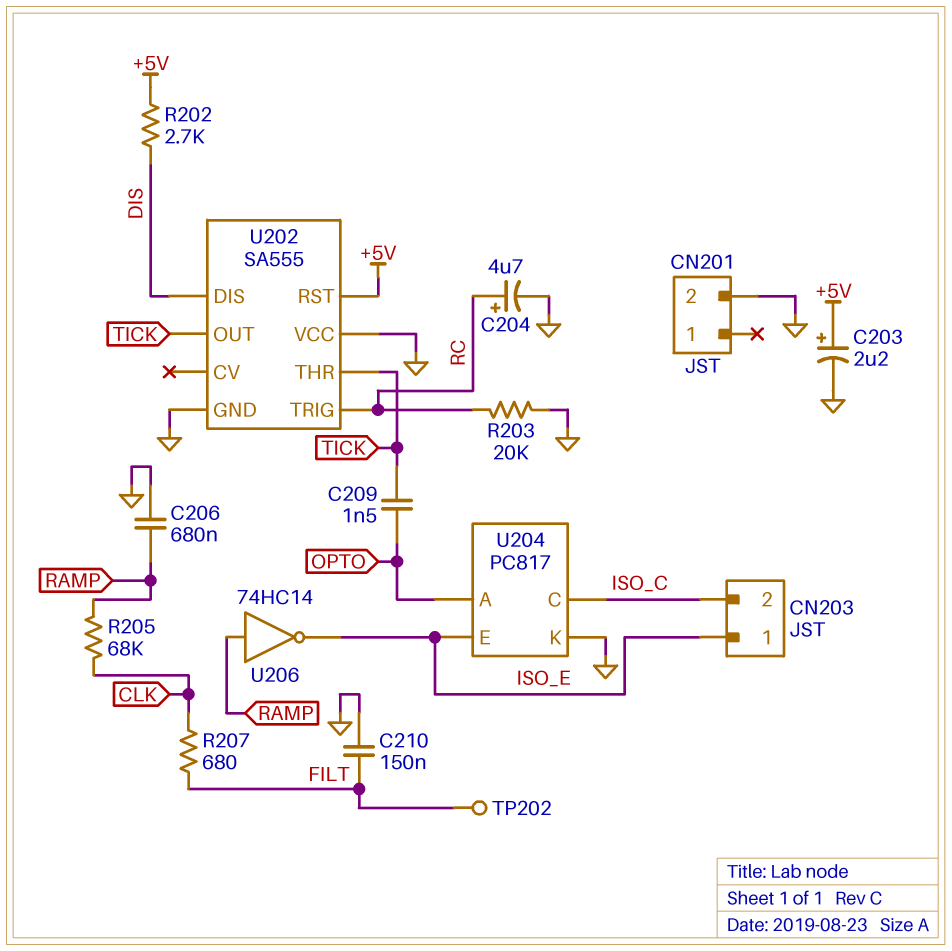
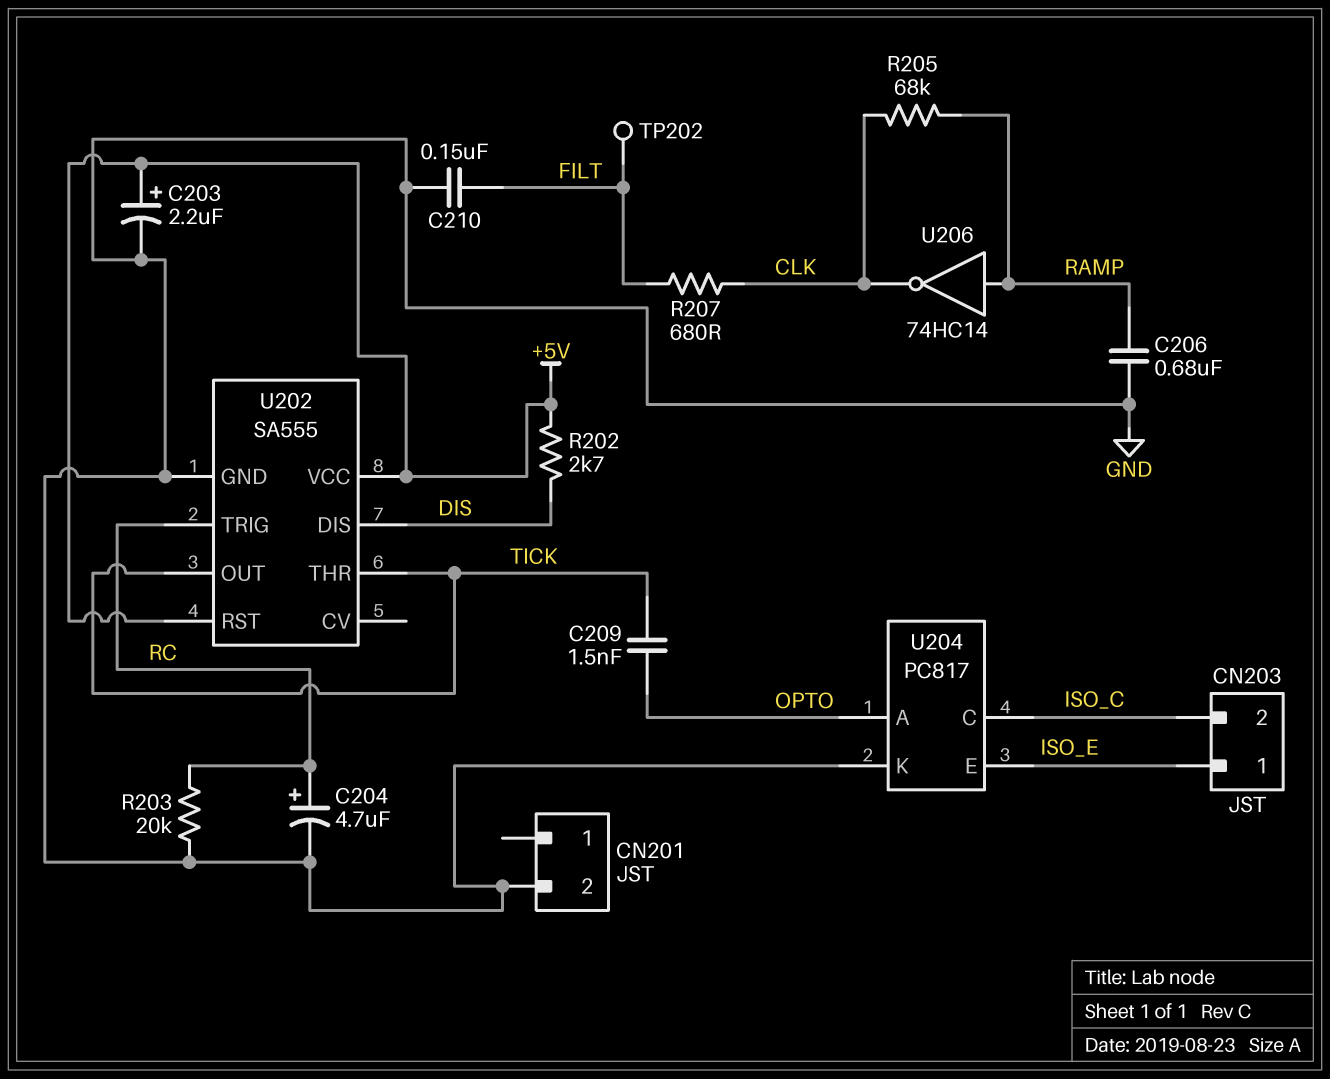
U202 pin VCC: GND -> +5V
U206: NOT 74HC14 (in RAMP, out ISO_E) -> NOT 74HC14 (in RAMP, out CLK)

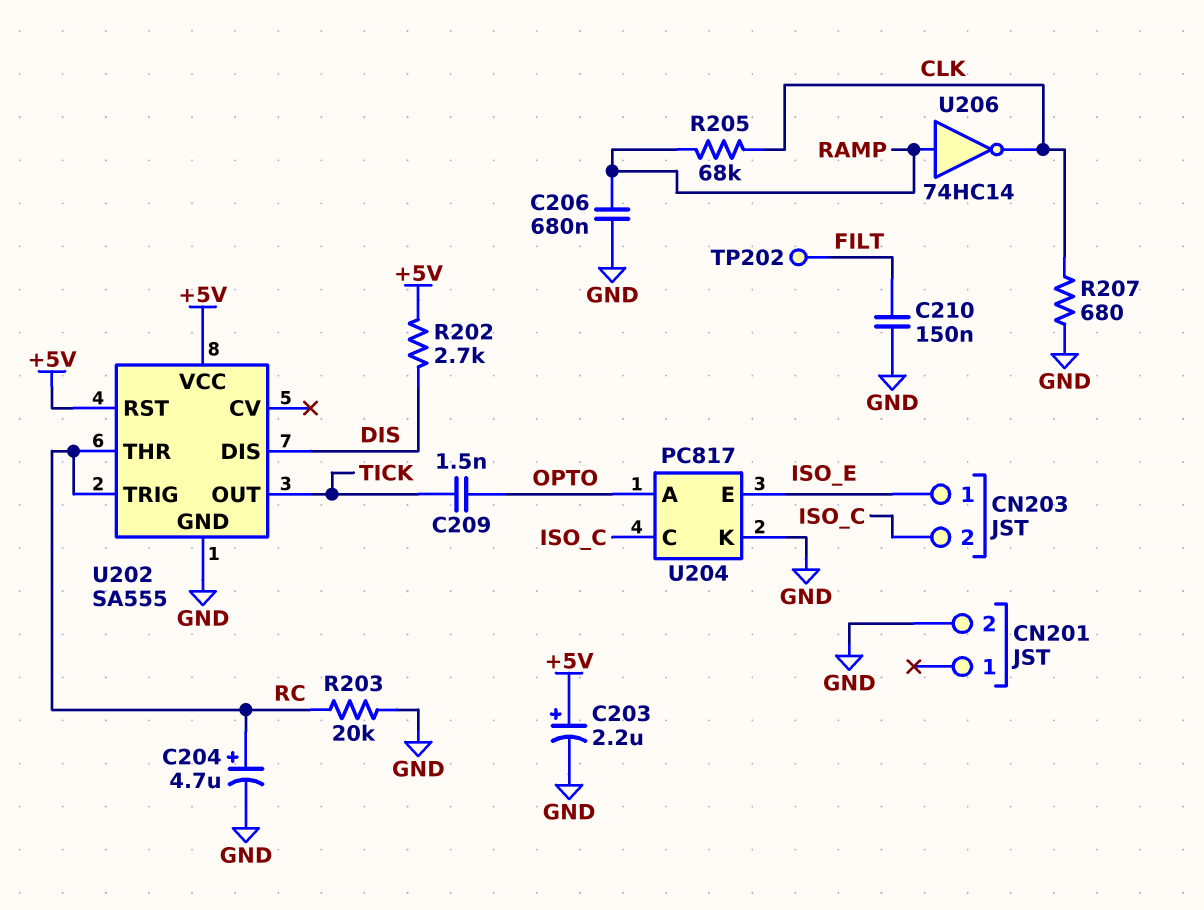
R207: 680 (CLK, FILT) -> 680 (CLK, GND)
U202 pin THR: TICK -> RC

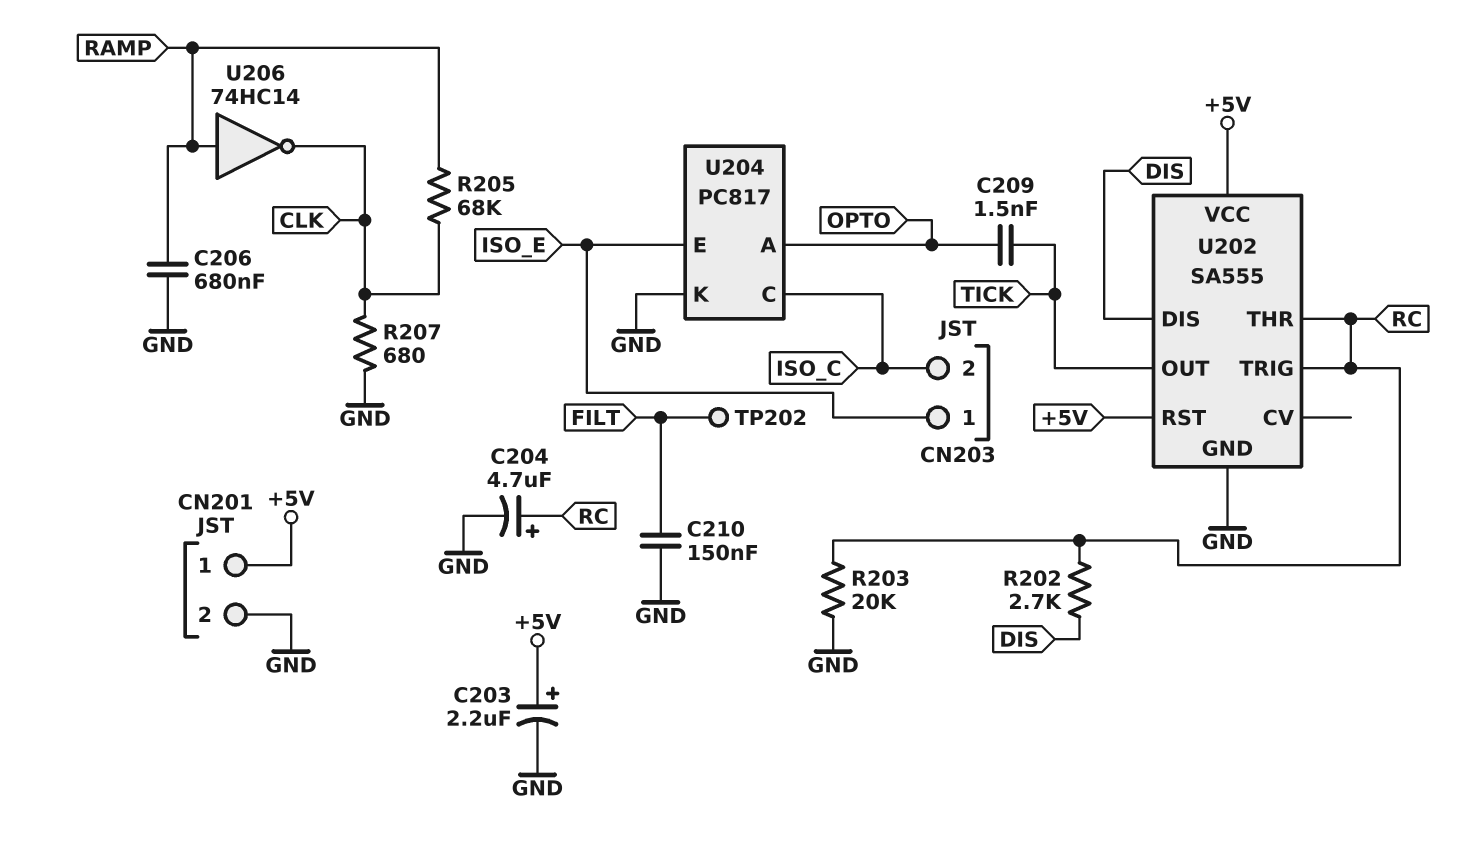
CN201 pin 1: none -> +5V
R202: 2.7k (+5V, DIS) -> 2.7k (DIS, RC)

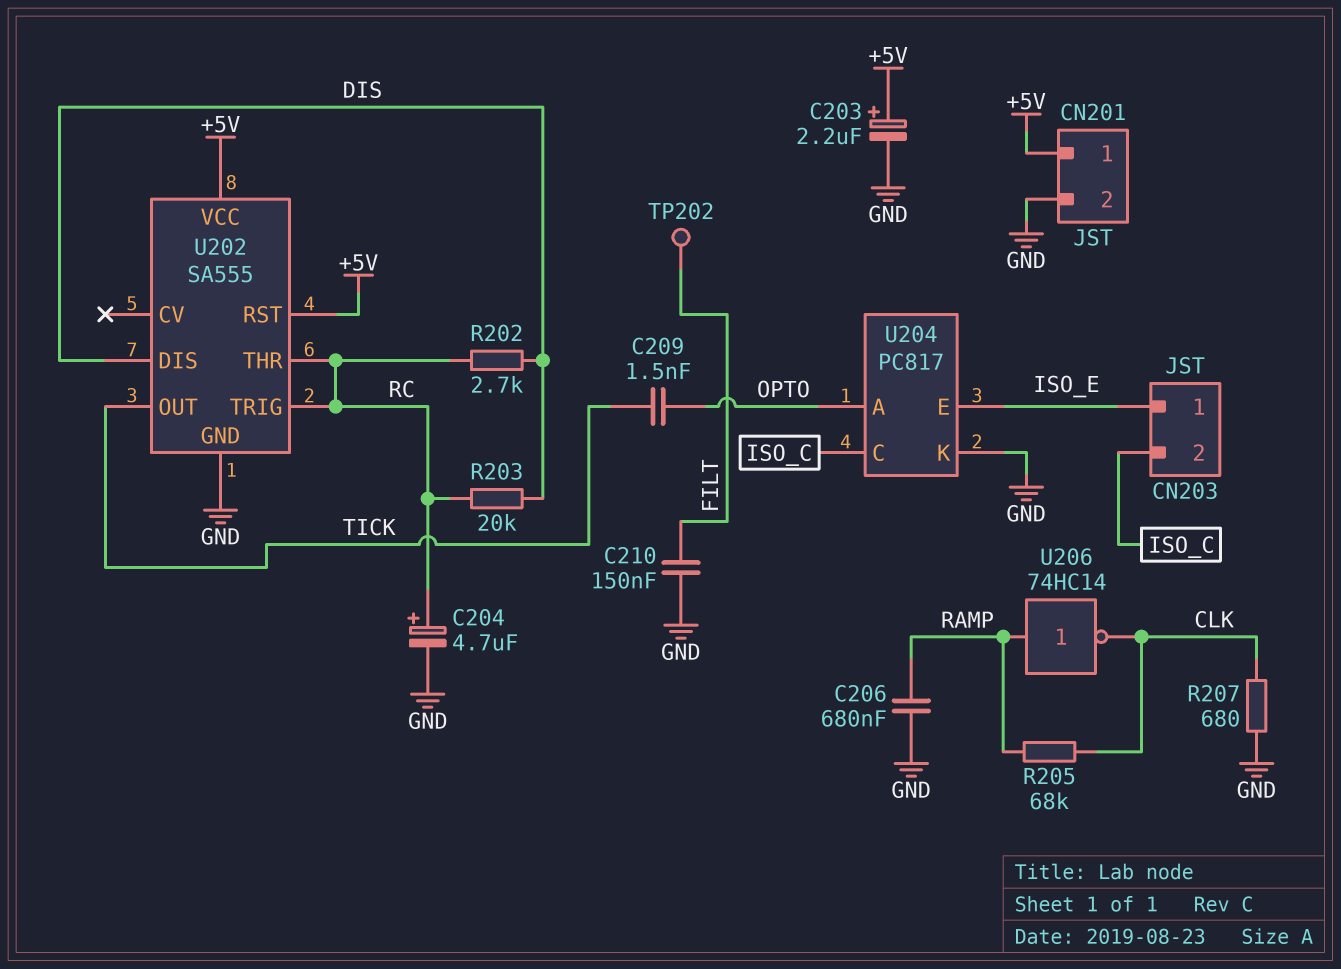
R203: 20k (GND, RC) -> 20k (DIS, RC)

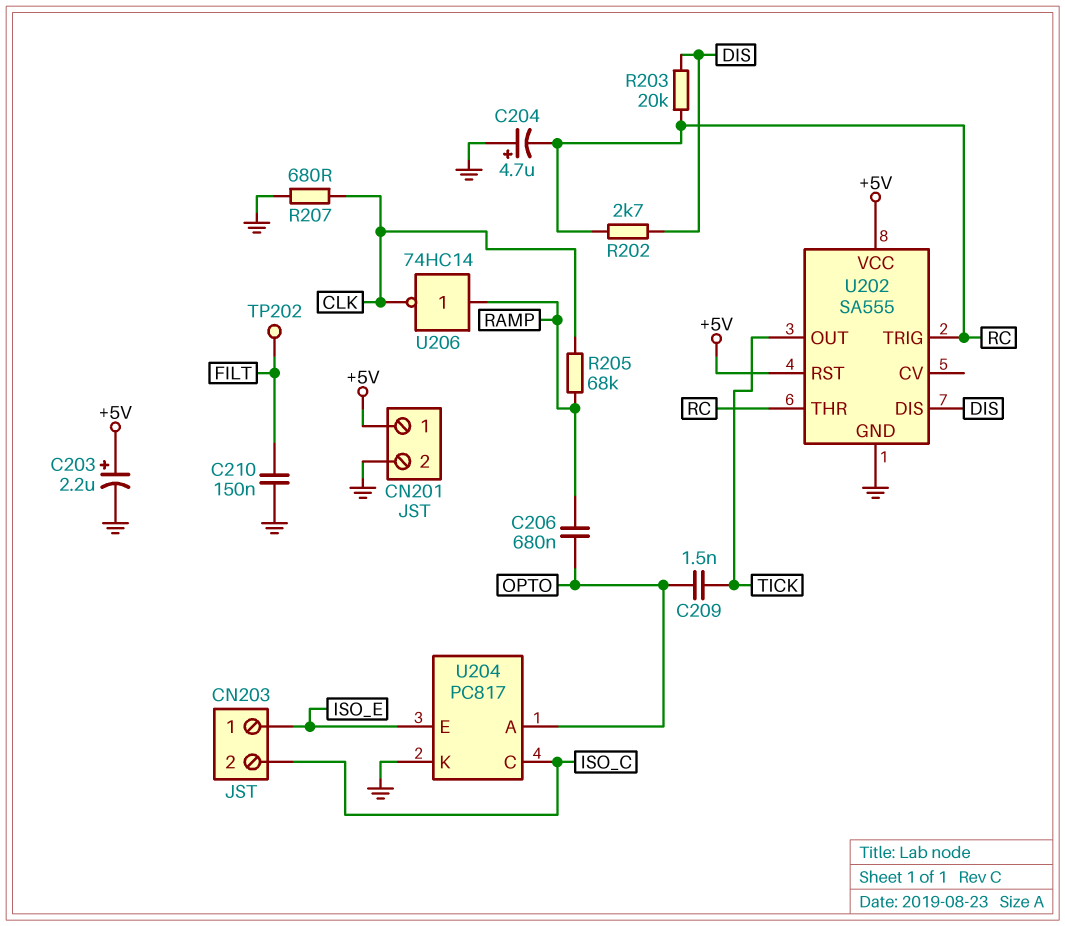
C204: 4.7uF (plus RC, minus GND) -> 4.7uF (plus GND, minus RC)
C206: 680nF (GND, RAMP) -> 680nF (OPTO, RAMP)

